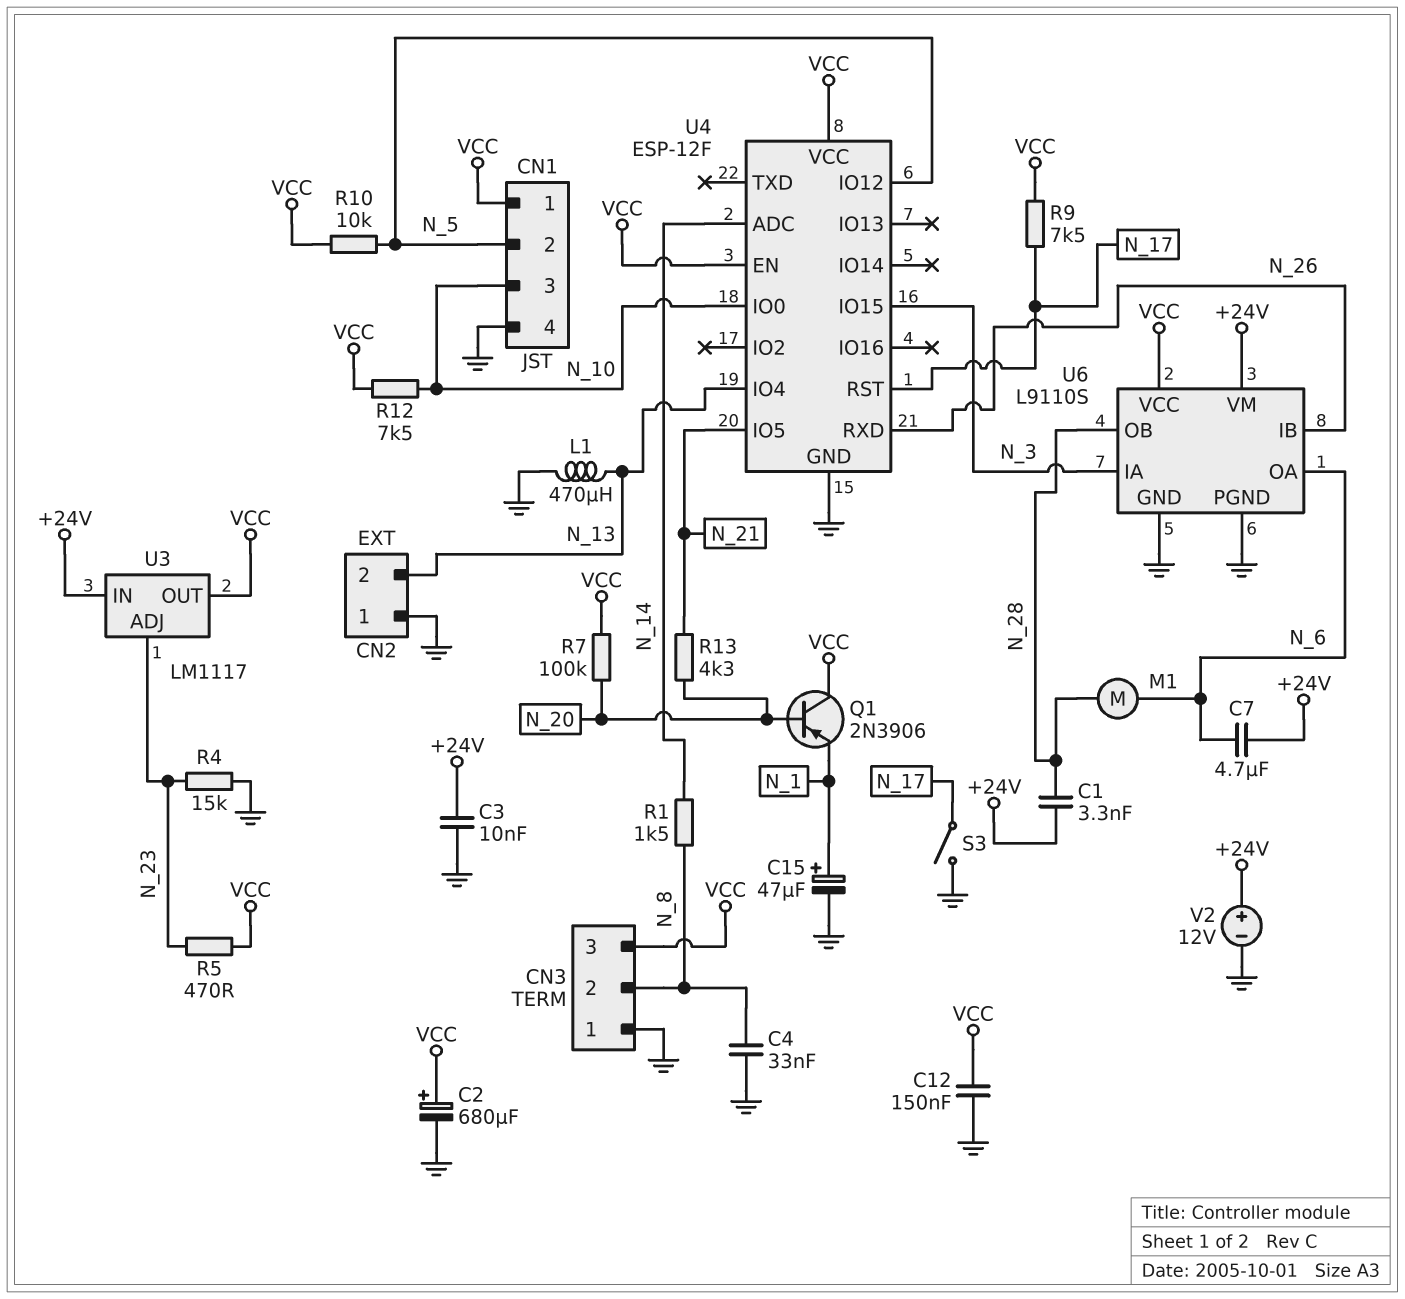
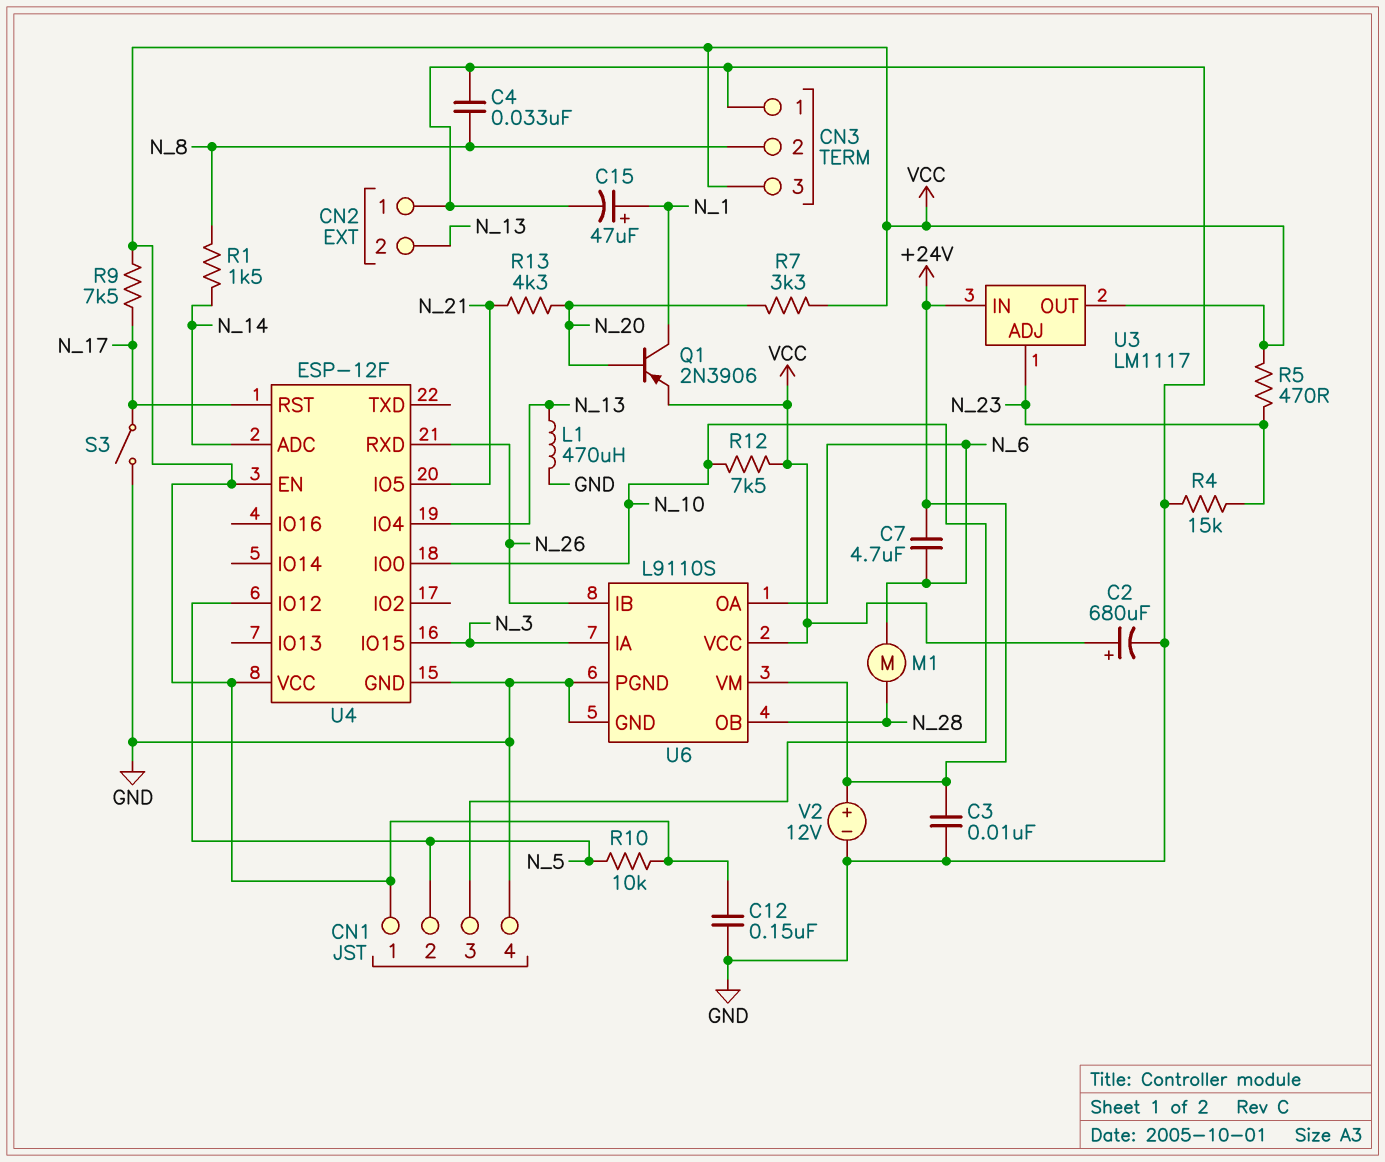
C1: 3.3nF (+24V, N_28) -> none
Q1: PNP 2N3906 (B N_20, C VCC, E N_1) -> PNP 2N3906 (B N_20, C N_1, E VCC)
R7: 100k (N_20, VCC) -> 3.3k (N_20, VCC)

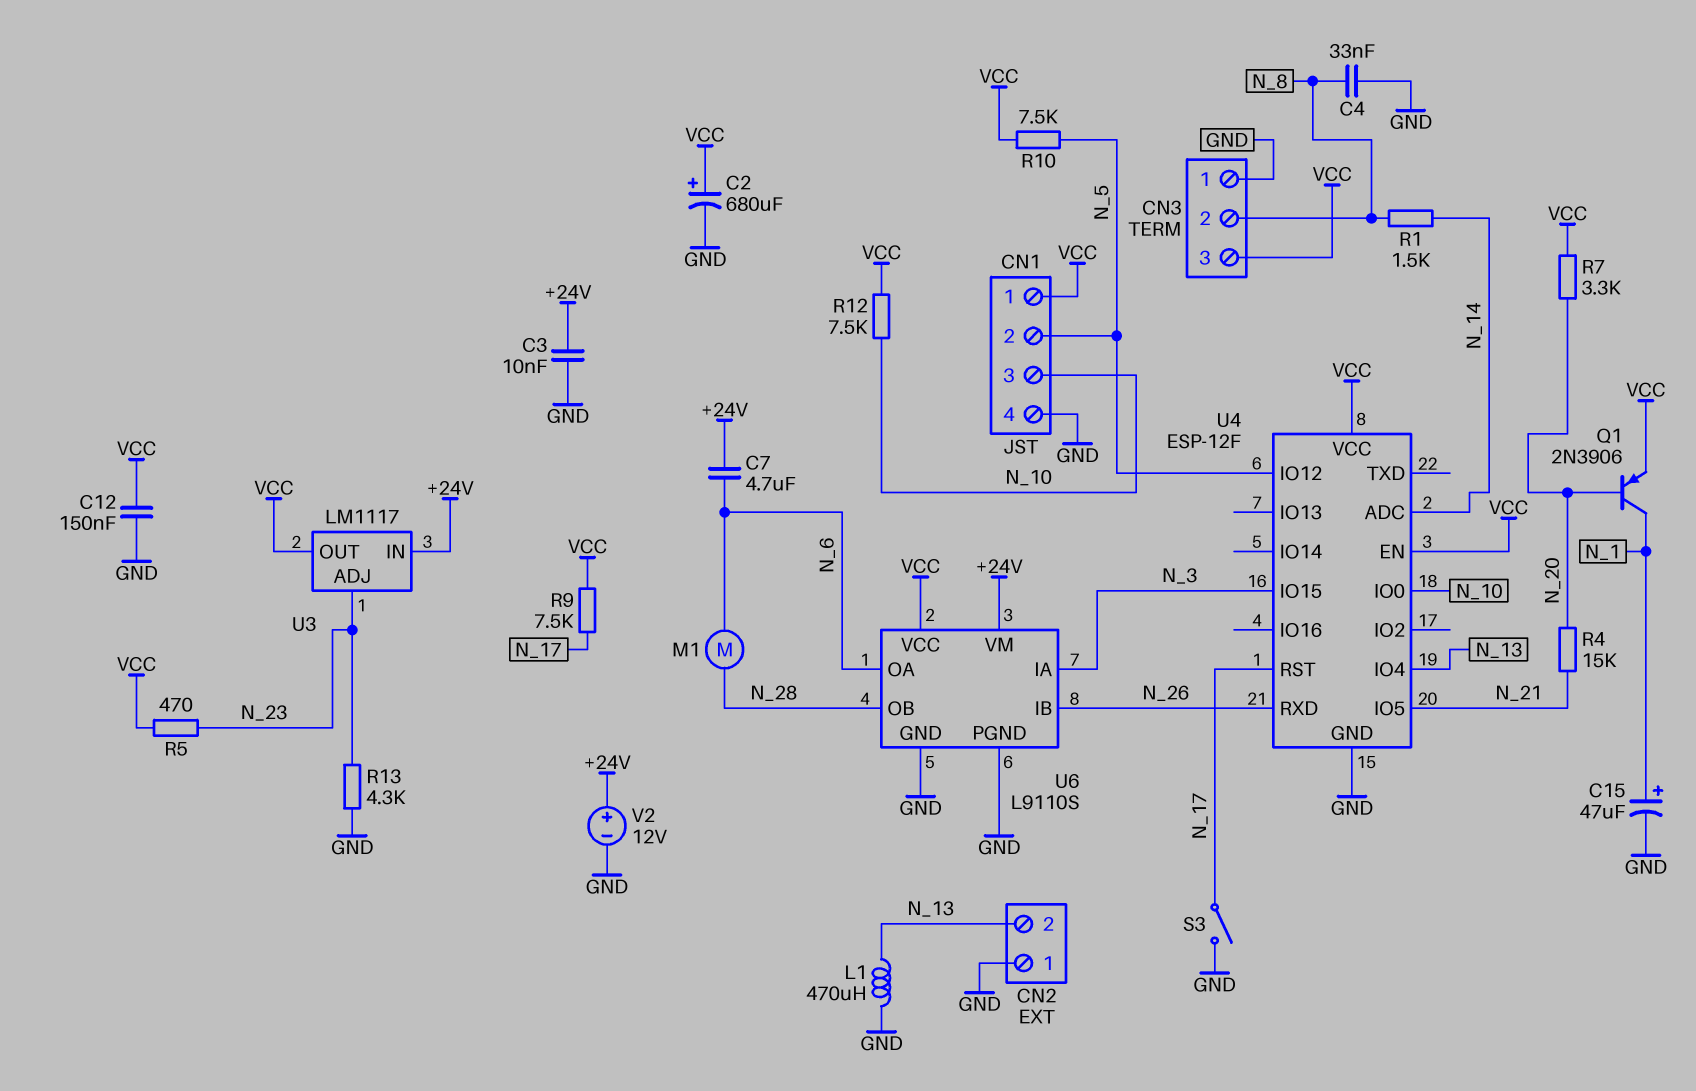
R4: 15k (GND, N_23) -> 15k (N_20, N_21)
R10: 10k (N_5, VCC) -> 7.5k (N_5, VCC)
R13: 4.3k (N_20, N_21) -> 4.3k (GND, N_23)

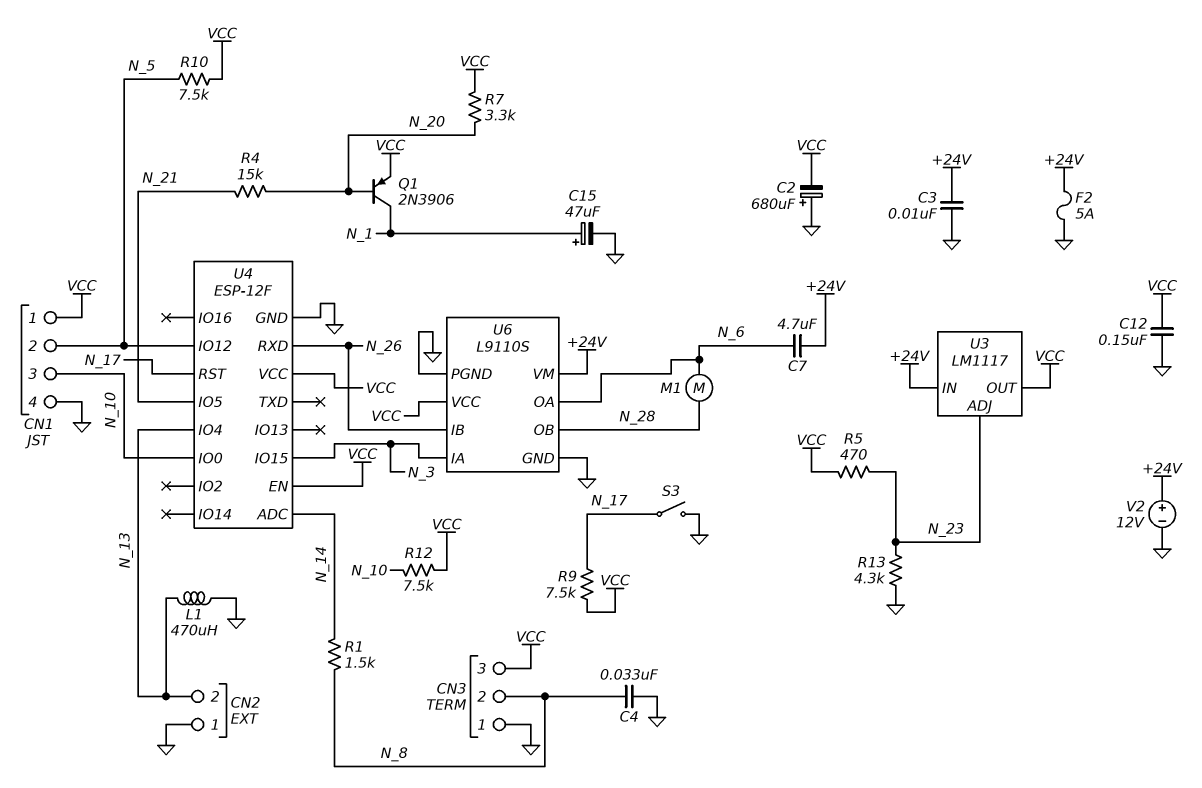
C2: 680uF (plus VCC, minus GND) -> 680uF (plus GND, minus VCC)
F2: none -> 5A (+24V, GND)

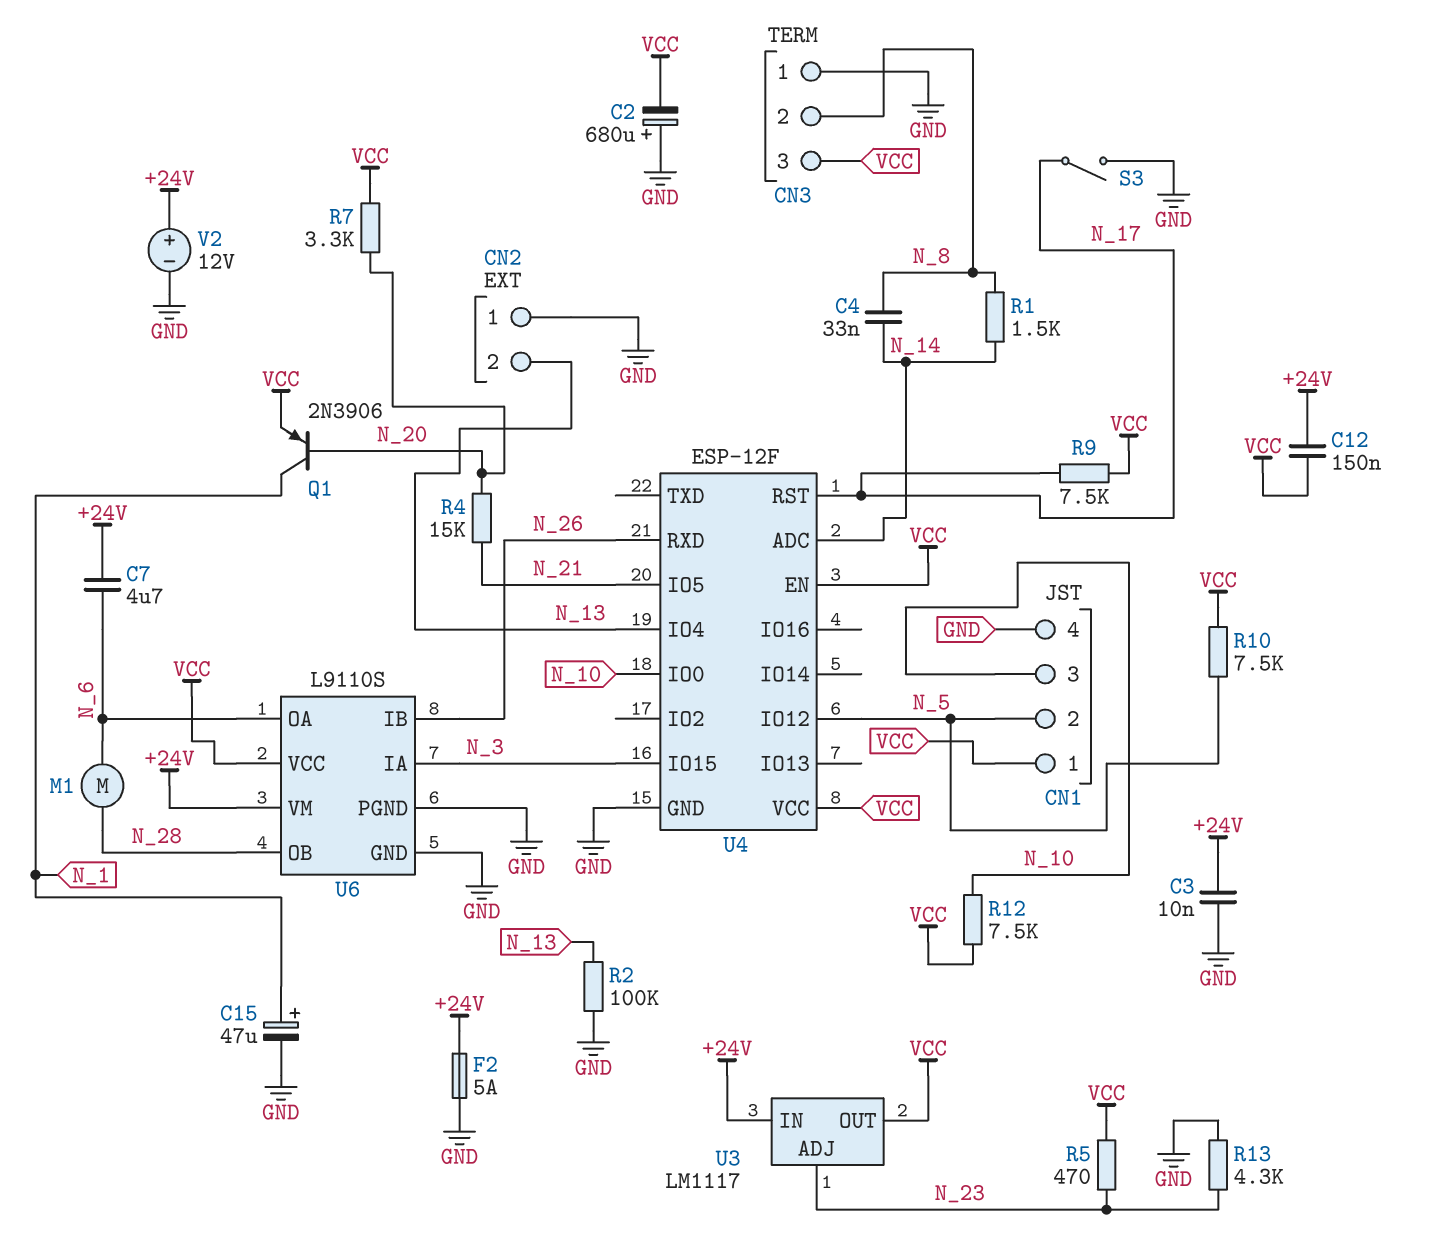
C4: 33nF (GND, N_8) -> 33nF (N_8, N_14)
C12: 150nF (GND, VCC) -> 150nF (+24V, VCC)
L1: 470uH (GND, N_13) -> none
R2: none -> 100k (GND, N_13)

